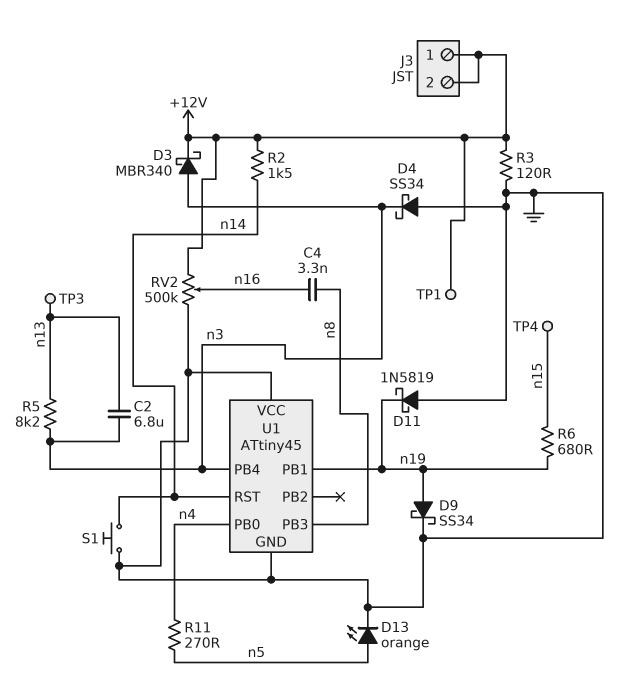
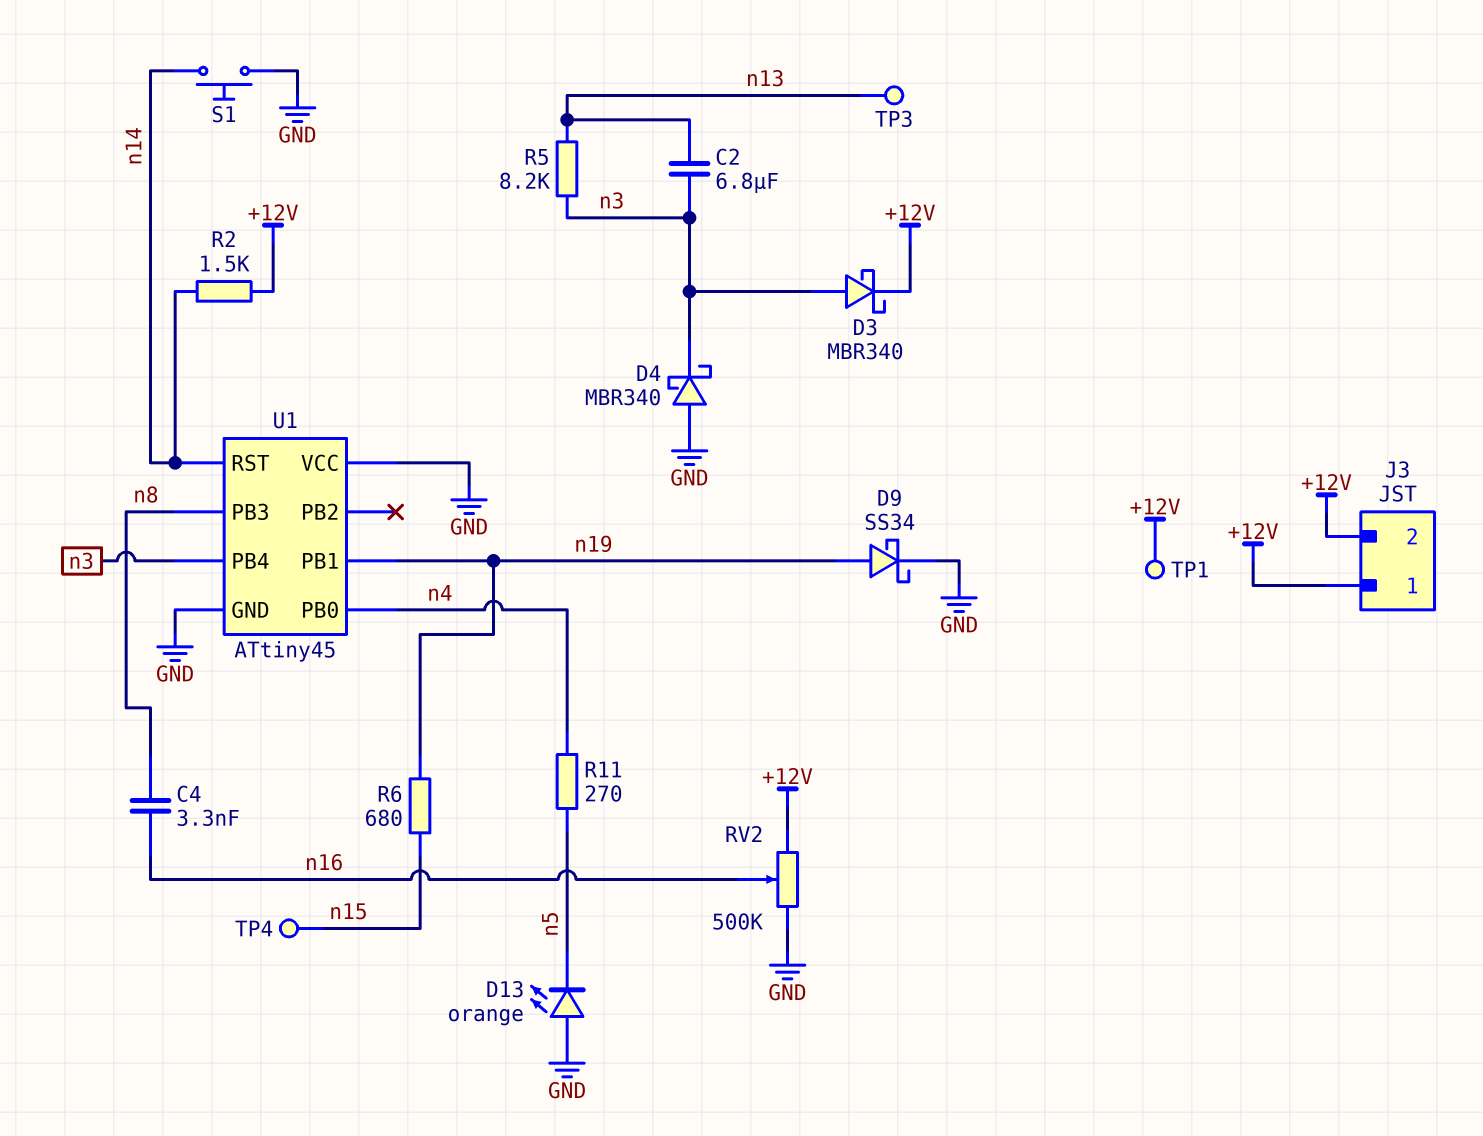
D4: schottky SS34 (A GND, K n3) -> schottky MBR340 (A GND, K n3)
D11: schottky 1N5819 (A GND, K n19) -> none
D13: LED orange (A n5, K GND) -> LED orange (A GND, K n5)
R3: 120 (+12V, GND) -> none

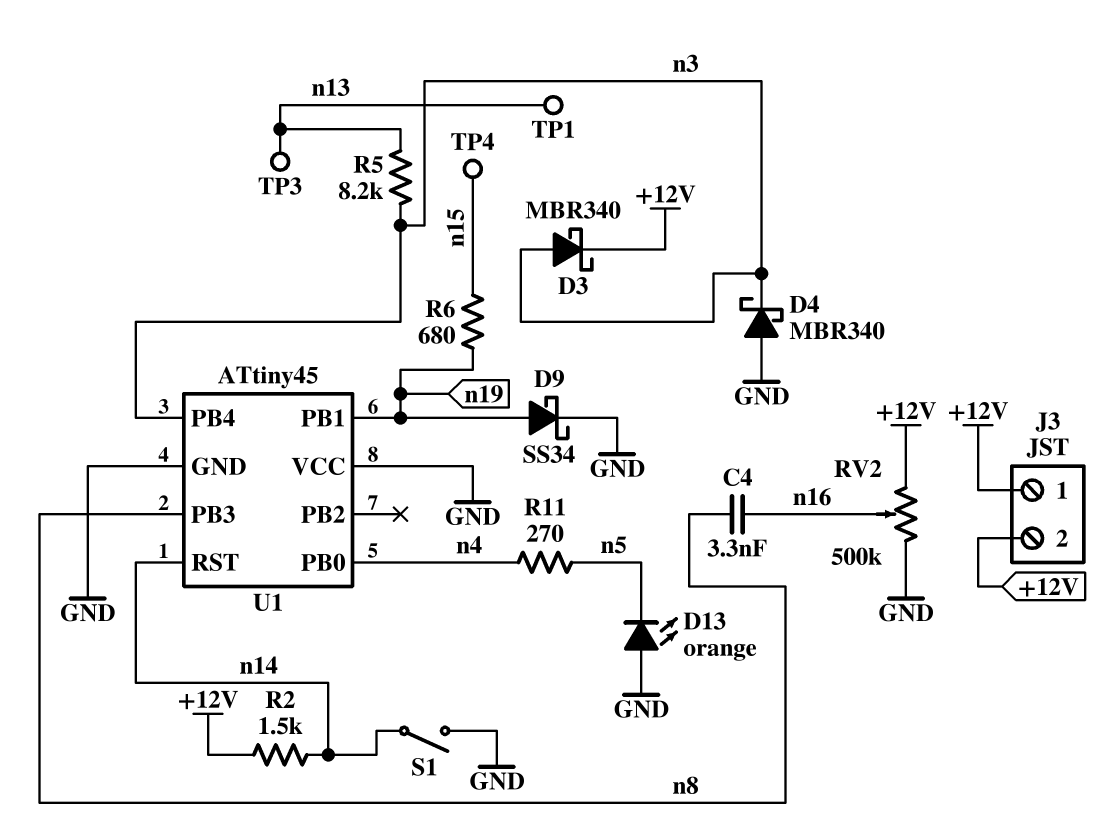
C2: 6.8uF (n3, n13) -> none
S1: button (GND, n14) -> switch (GND, n14)
TP1: test point (+12V) -> test point (n13)

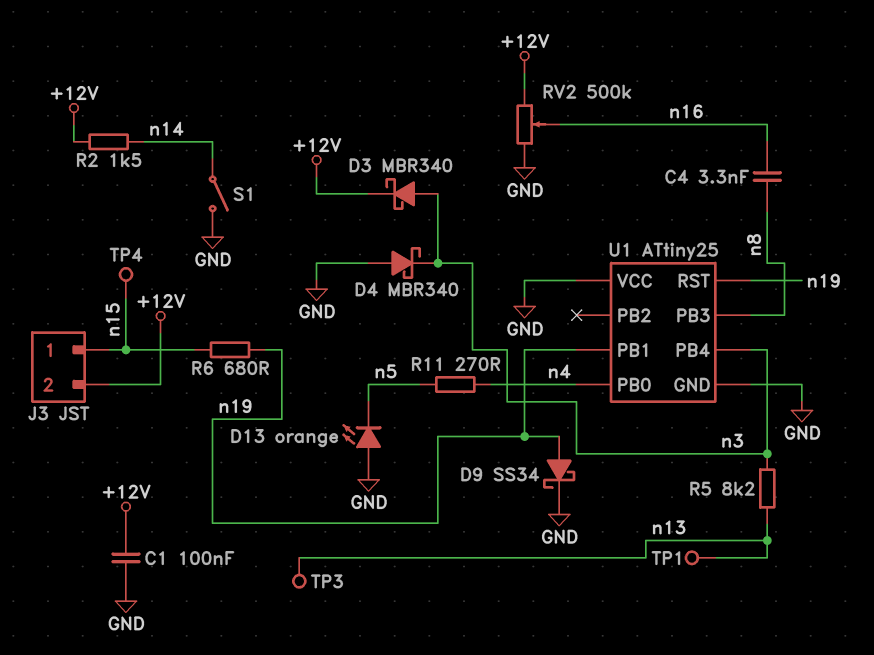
C1: none -> 100nF (+12V, GND)
J3 pin 1: +12V -> n15
U1: ATtiny45 -> ATtiny25
U1 pin RST: n14 -> n19

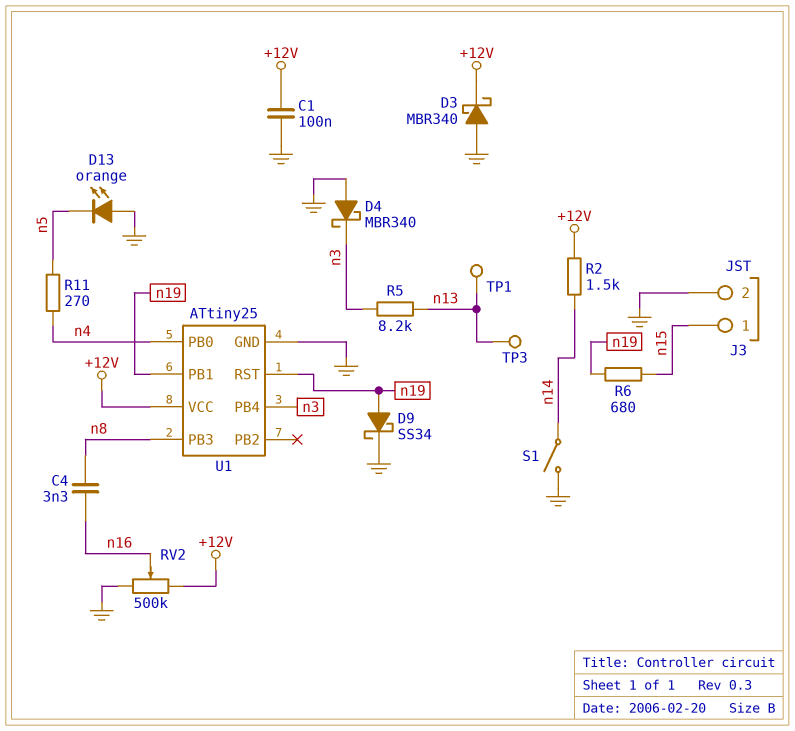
D3: schottky MBR340 (A n3, K +12V) -> schottky MBR340 (A GND, K +12V)
J3 pin 2: +12V -> GND
TP4: test point (n15) -> none
U1 pin VCC: GND -> +12V

